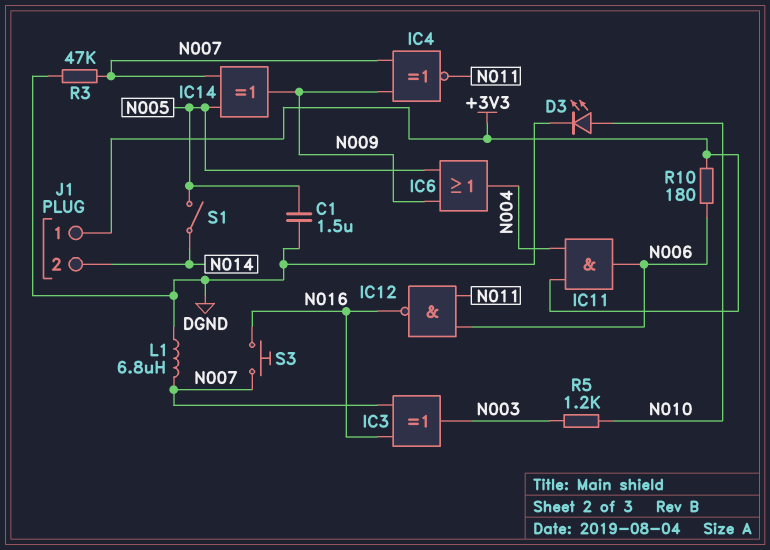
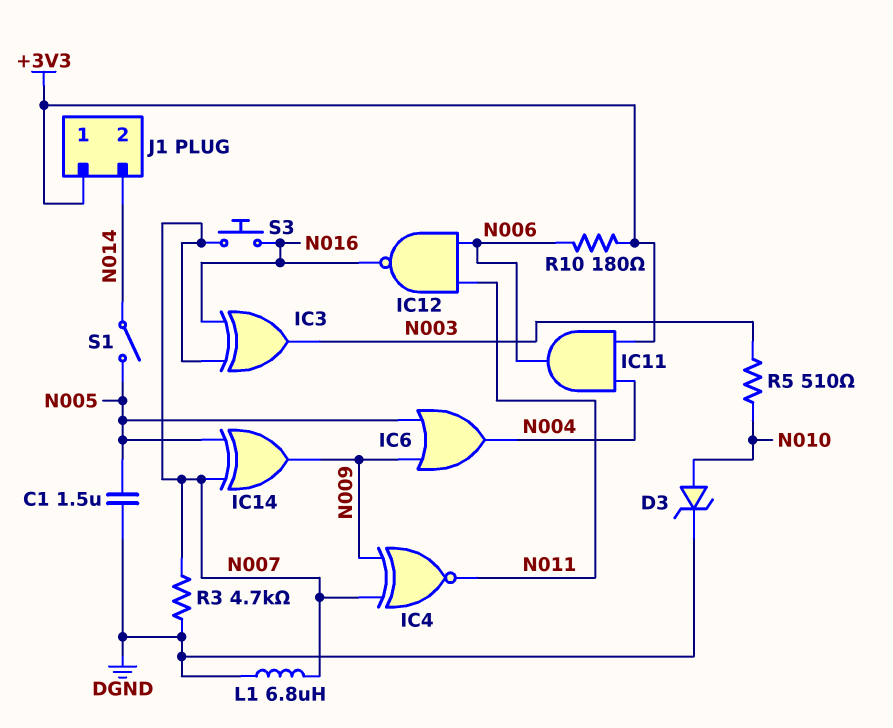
D3: LED (A N010, K DGND) -> zener (A N010, K DGND)
R3: 47k (DGND, N007) -> 4.7k (DGND, N007)
R5: 1.2k (N003, N010) -> 510 (N003, N010)

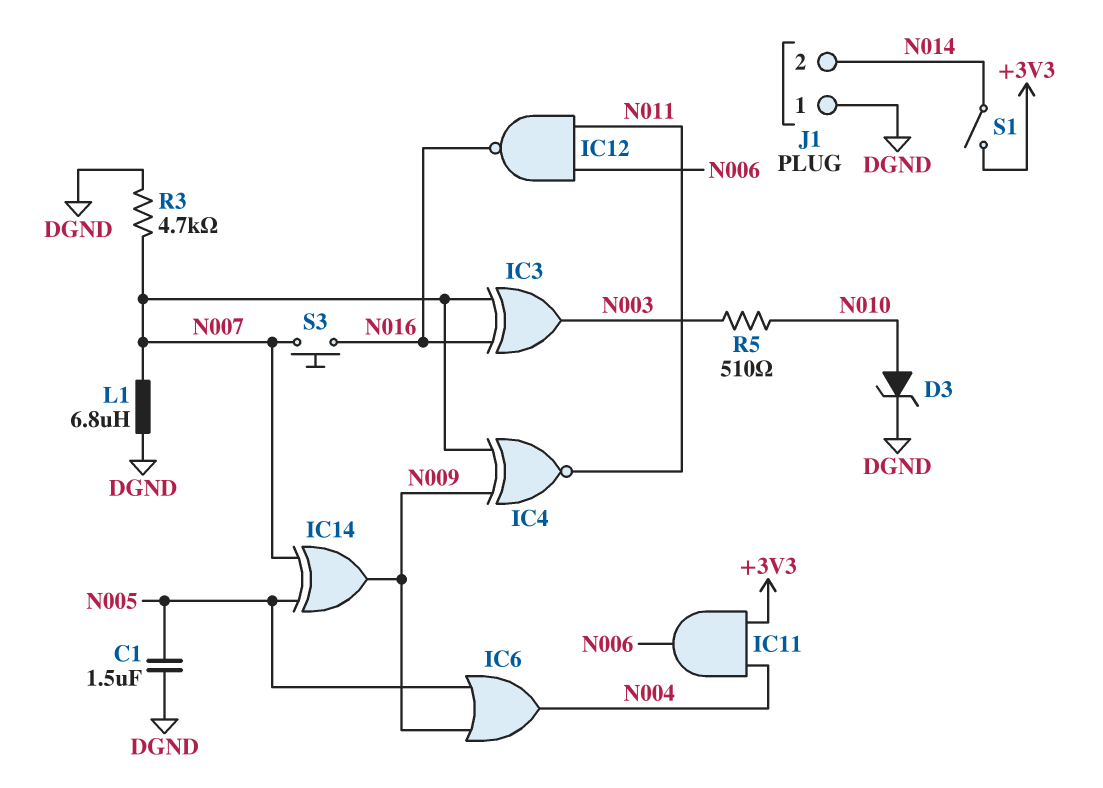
J1 pin 1: +3V3 -> DGND
R10: 180 (+3V3, N006) -> none
S1: switch (N005, N014) -> switch (+3V3, N014)

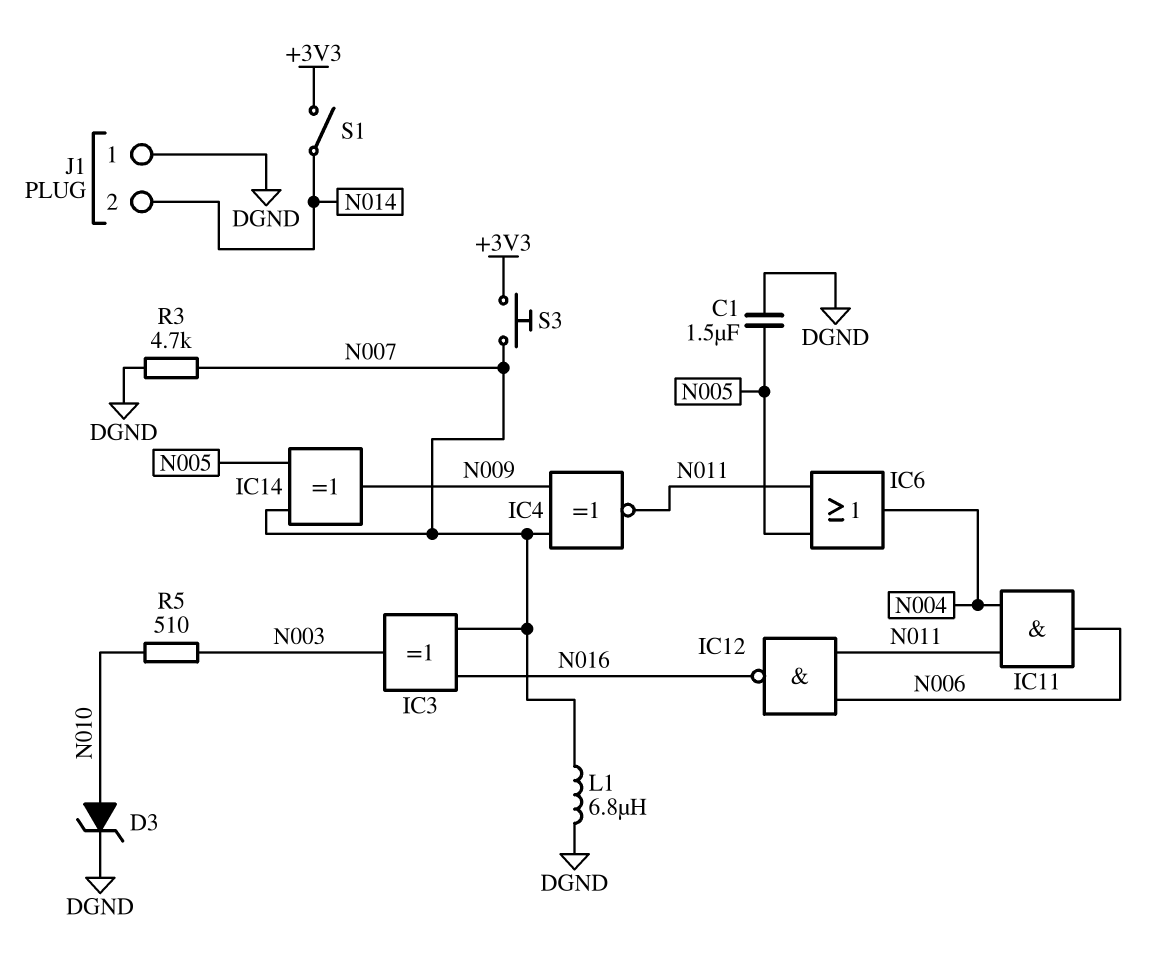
IC6: OR (in N005, in N009, out N004) -> OR (in N005, in N011, out N004)
IC11: AND (in +3V3, in N004, out N006) -> AND (in N004, in N011, out N006)
S3: button (N007, N016) -> button (+3V3, N007)

